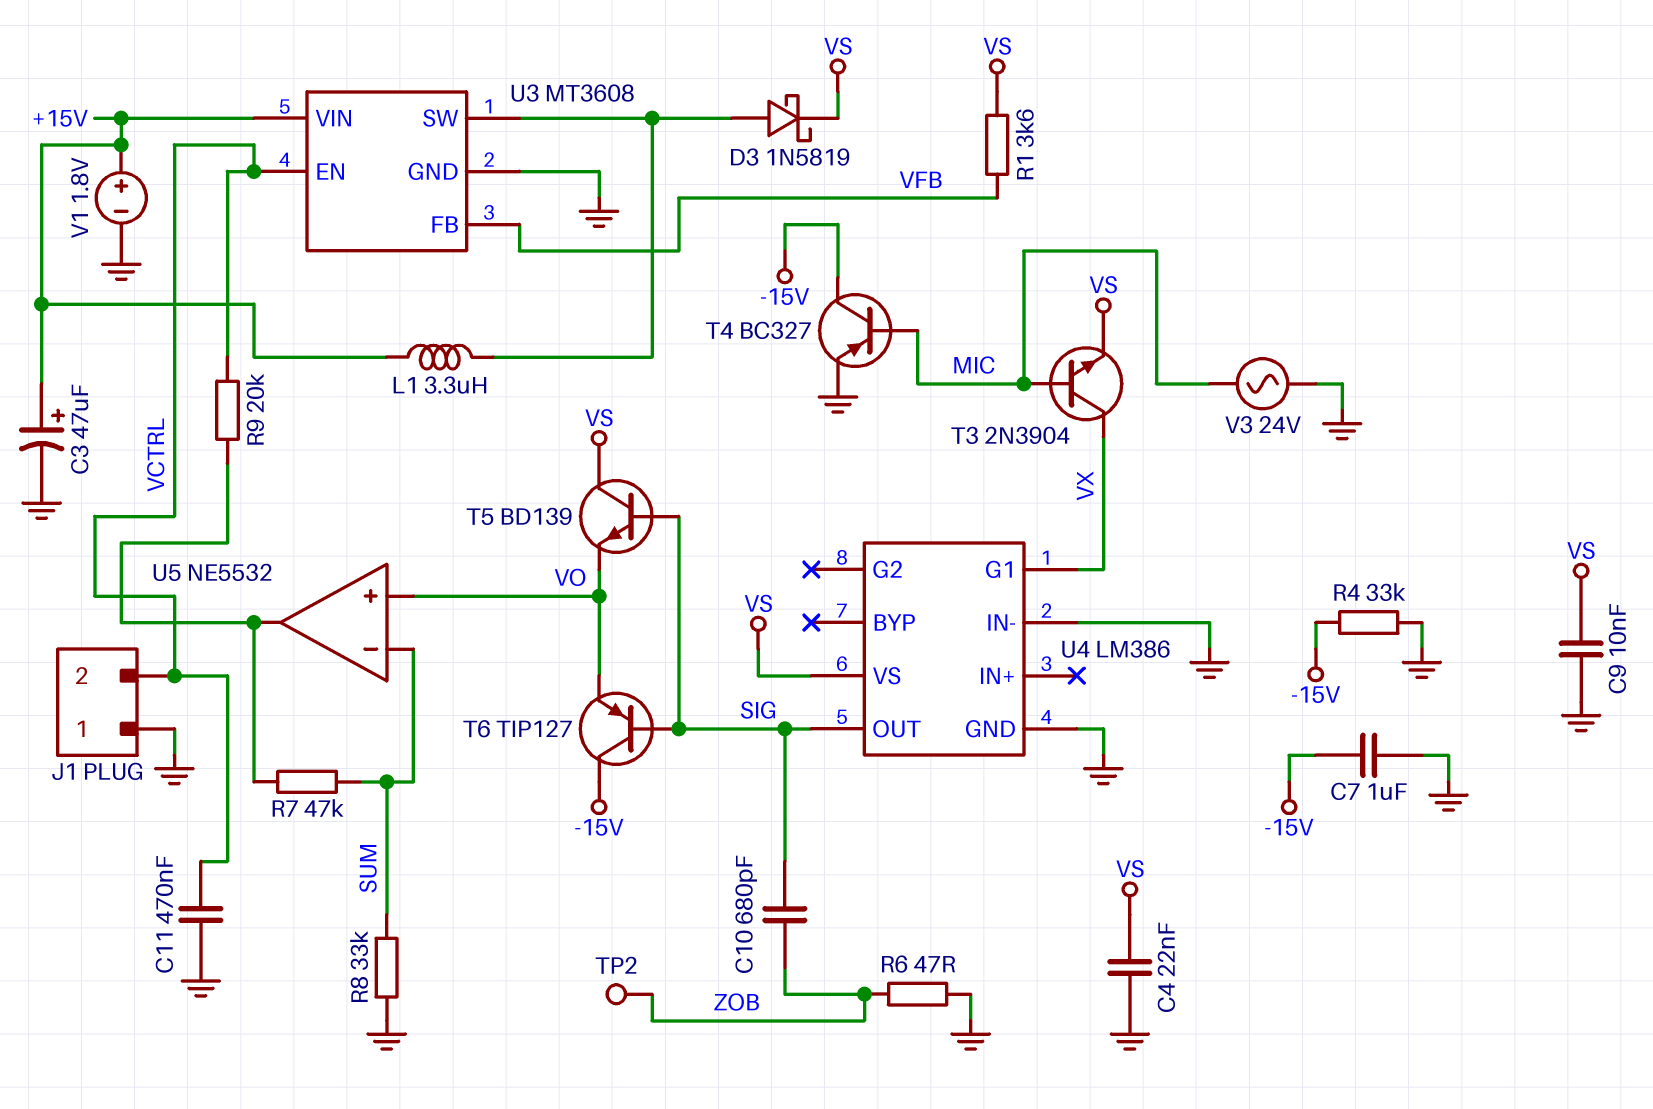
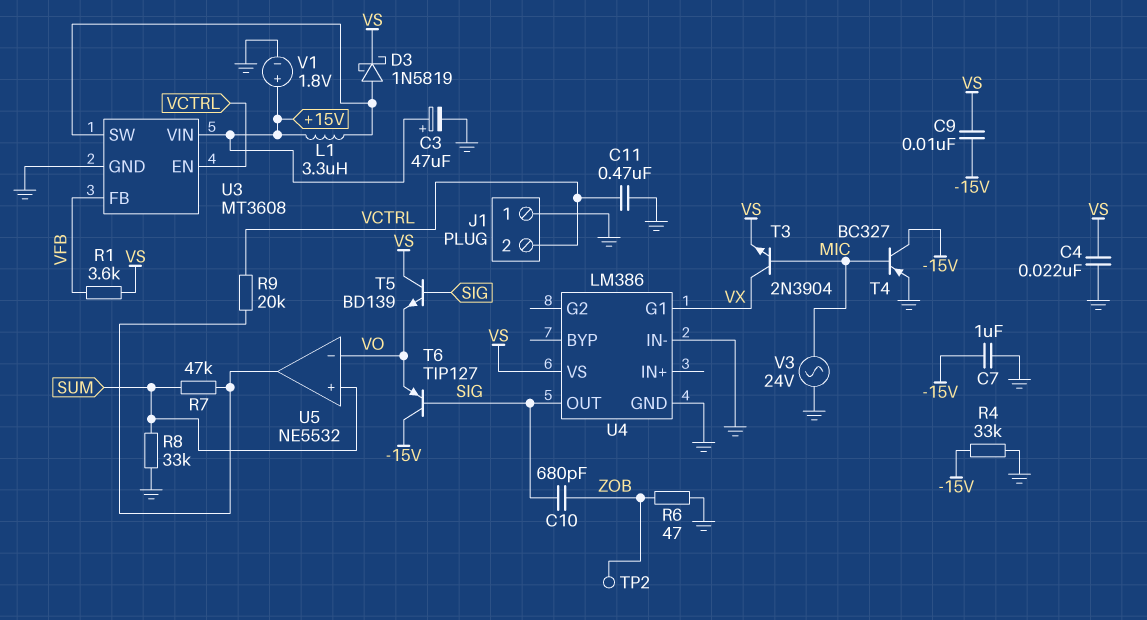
C9: 10nF (GND, VS) -> 10nF (-15V, VS)
U5 pin in+: VO -> SUM
U5 pin in-: SUM -> VO

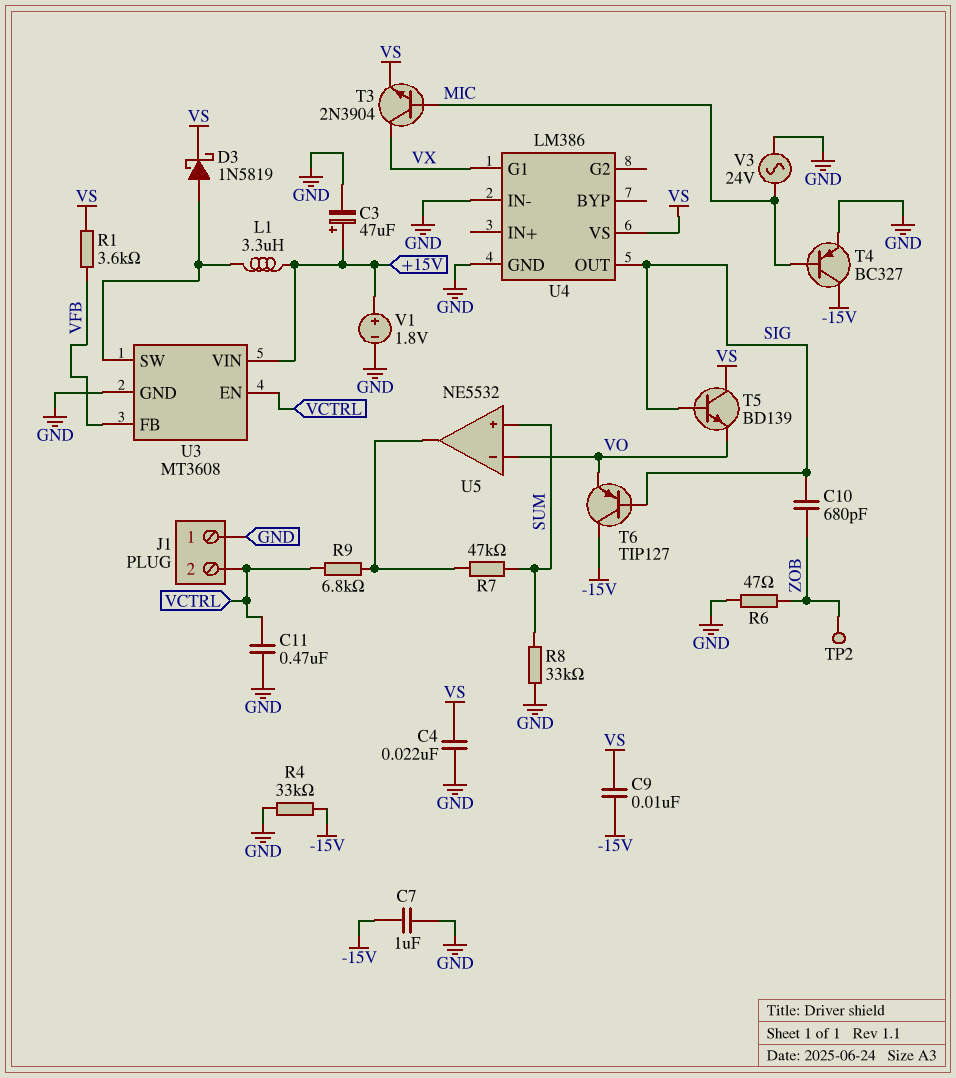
R9: 20k (U5/out, VCTRL) -> 6.8k (U5/out, VCTRL)

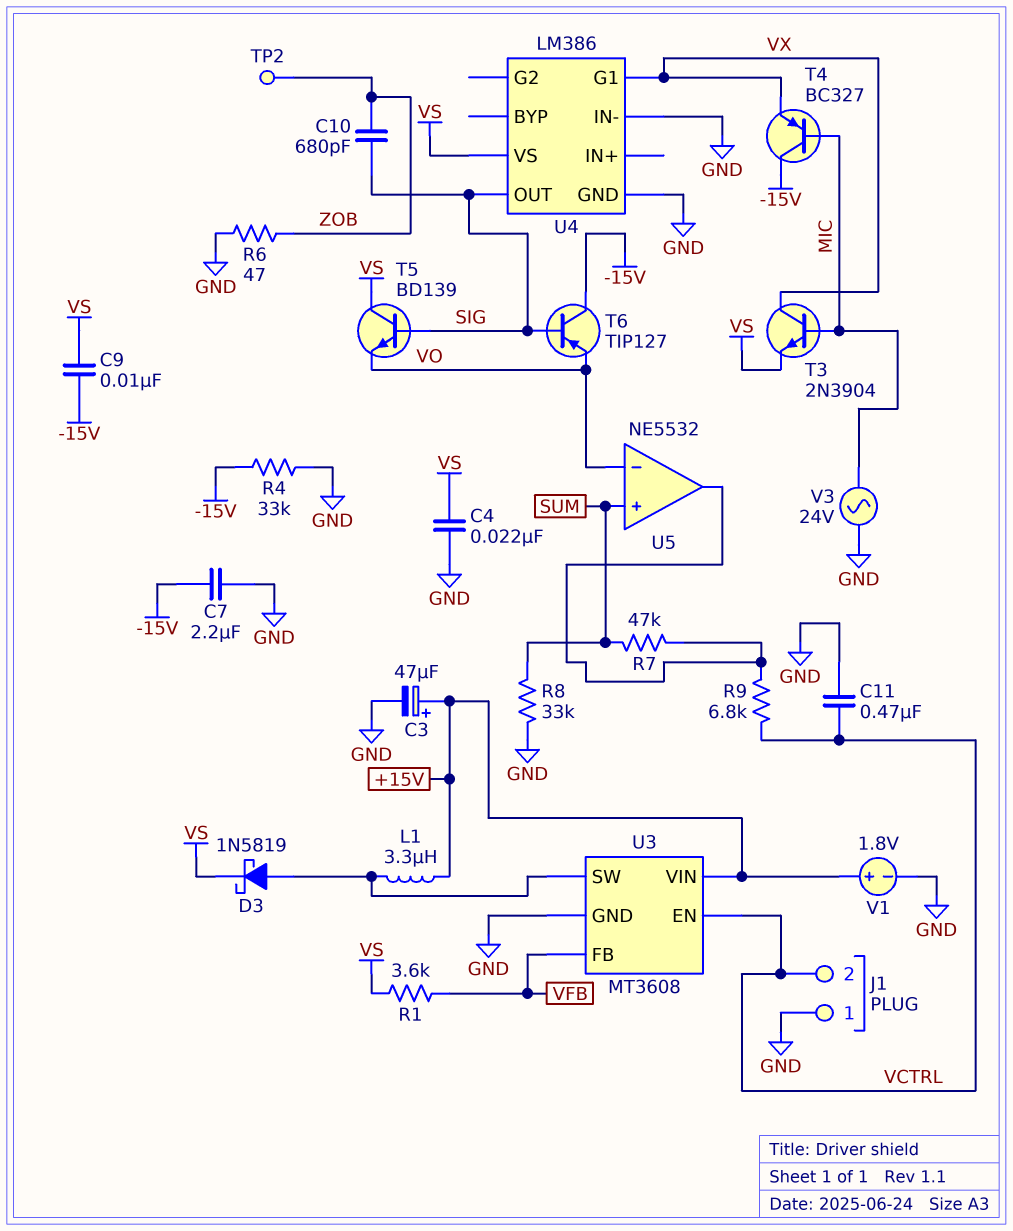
C7: 1uF (-15V, GND) -> 2.2uF (-15V, GND)
T4: PNP BC327 (B MIC, C -15V, E GND) -> PNP BC327 (B MIC, C -15V, E VX)

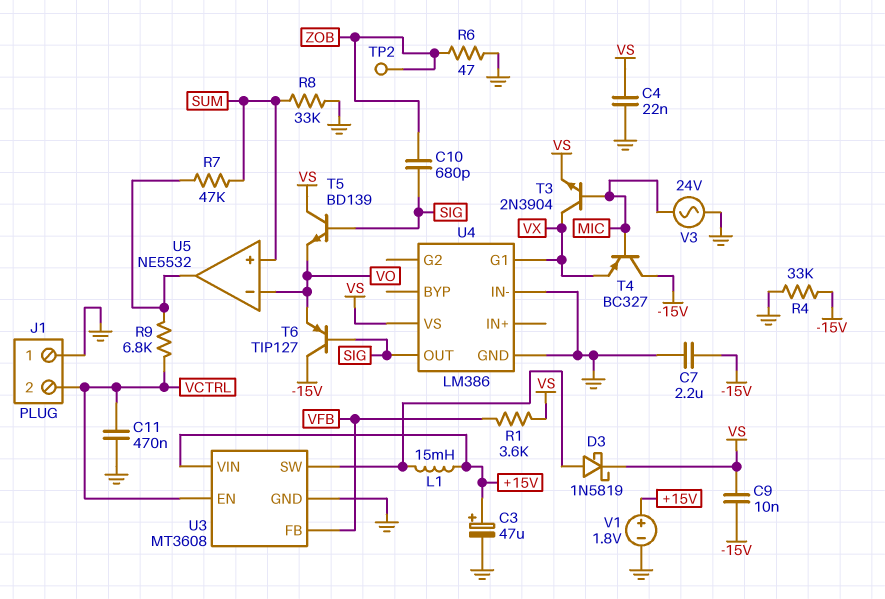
L1: 3.3uH (+15V, U3/SW) -> 15mH (+15V, U3/SW)

